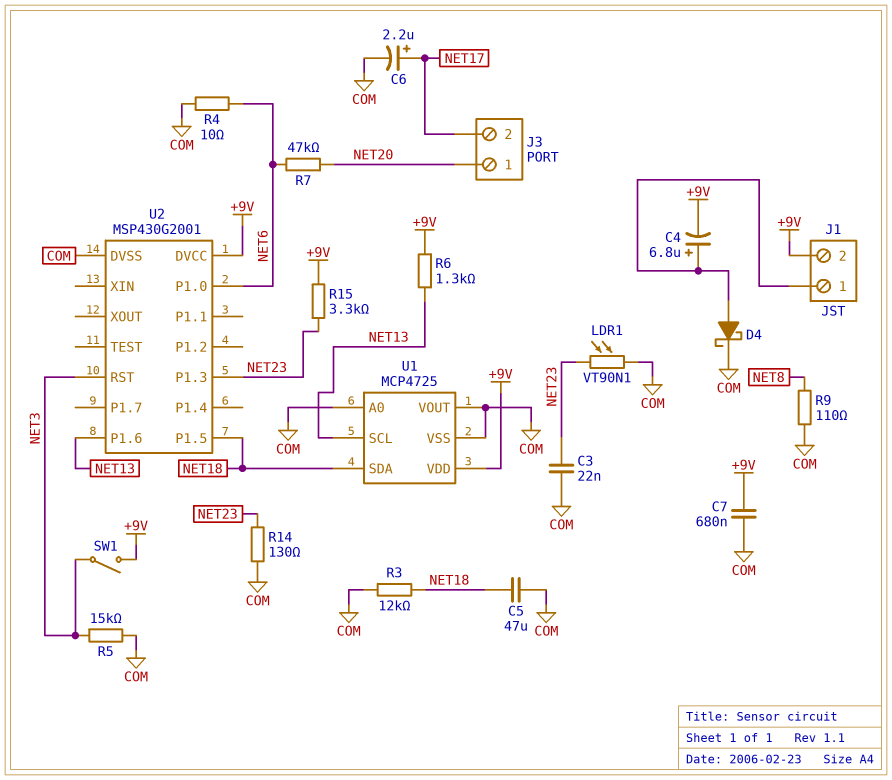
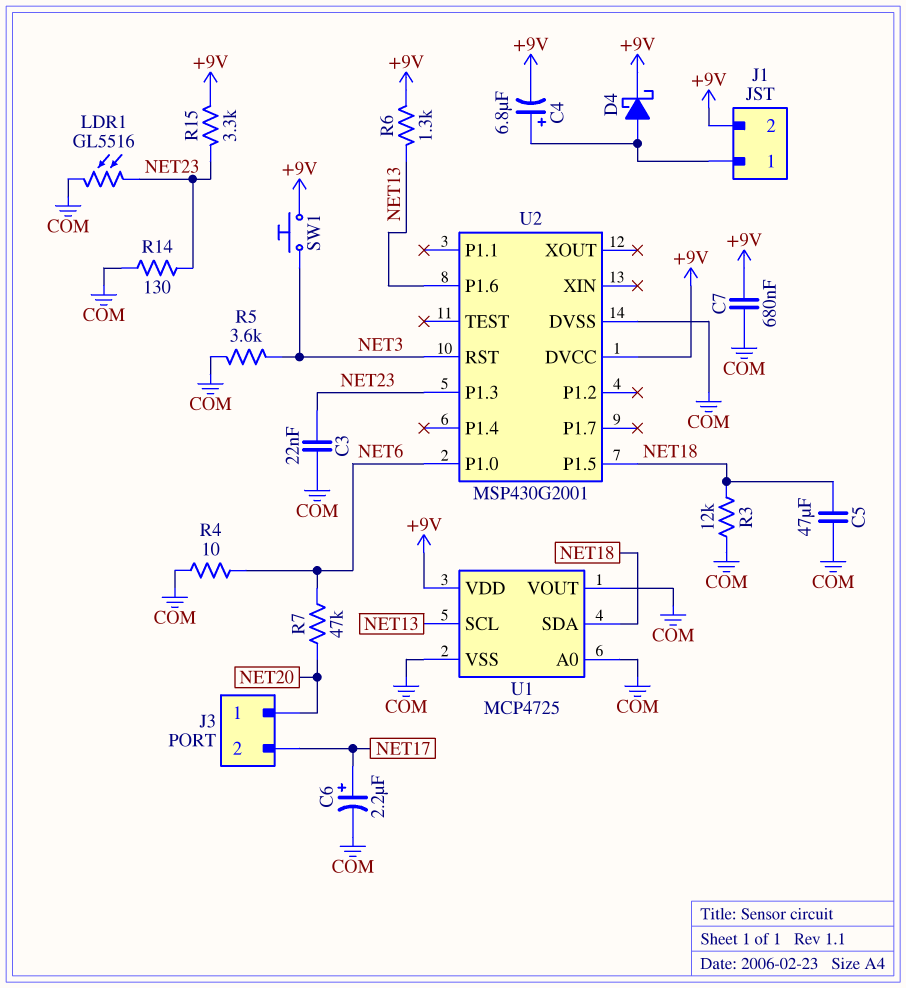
D4: schottky (A J1/1, K COM) -> schottky (A J1/1, K +9V)
LDR1: VT90N1 (COM, NET23) -> GL5516 (COM, NET23)
R5: 15k (COM, NET3) -> 3.6k (COM, NET3)
R9: 110 (COM, NET8) -> none
SW1: switch (+9V, NET3) -> button (+9V, NET3)

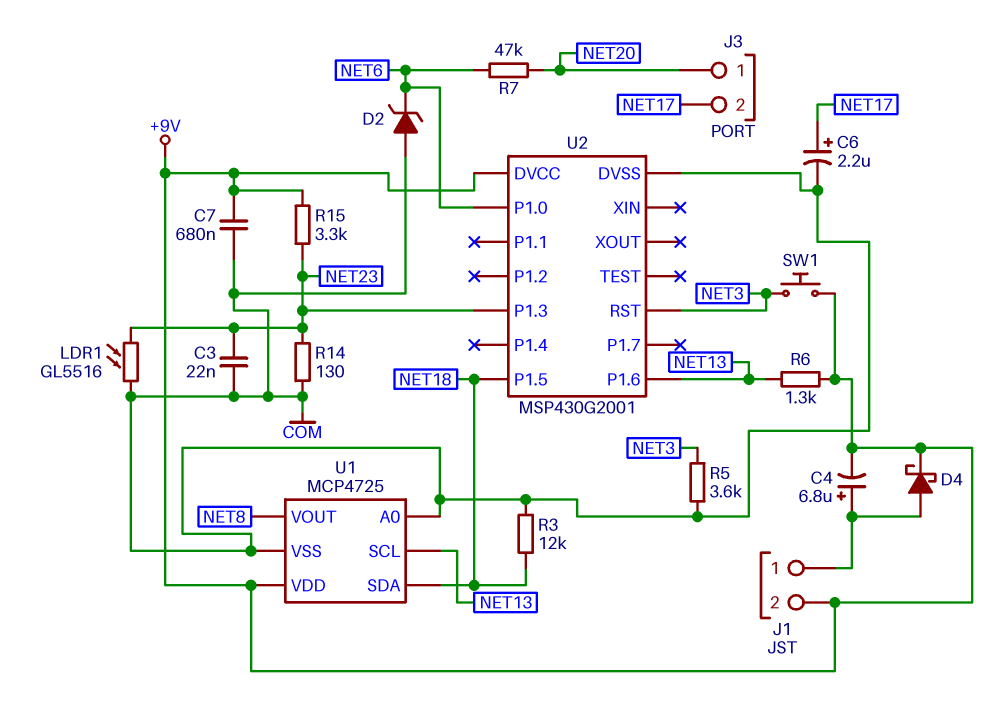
C5: 47uF (COM, NET18) -> none
D2: none -> zener (A COM, K NET6)
R4: 10 (COM, NET6) -> none
U1 pin VOUT: COM -> NET8

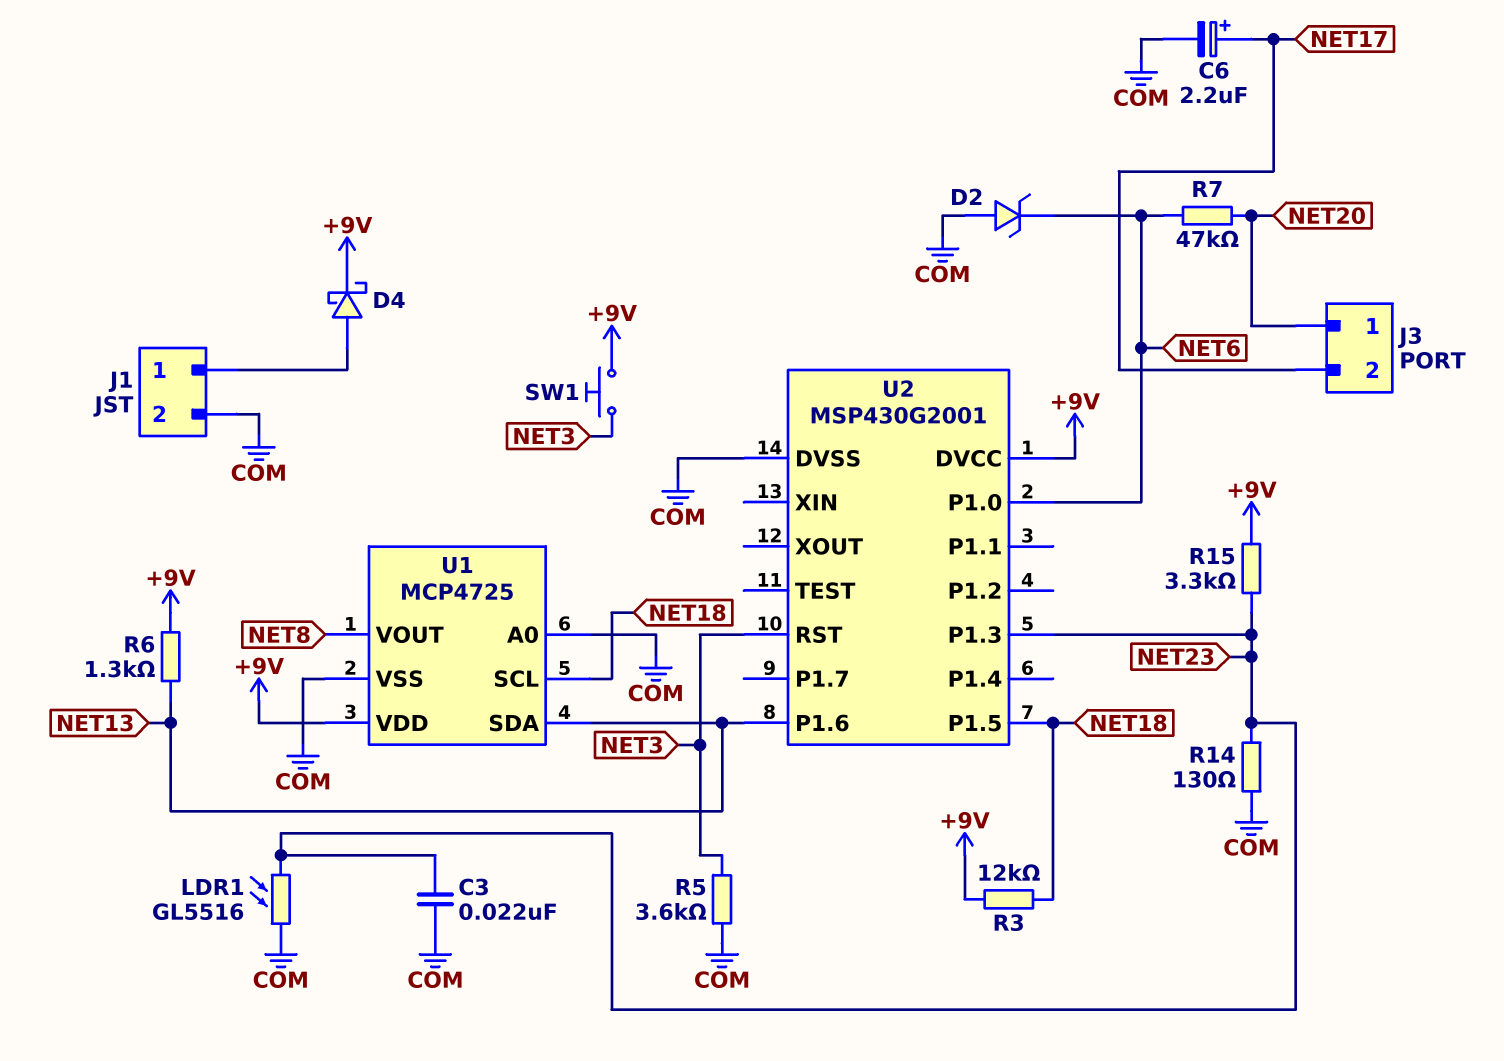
C4: 6.8uF (plus J1/1, minus +9V) -> none
C7: 680nF (+9V, COM) -> none
J1 pin 2: +9V -> COM
R3: 12k (COM, NET18) -> 12k (+9V, NET18)
U1 pin SCL: NET13 -> NET18
U1 pin SDA: NET18 -> NET13

